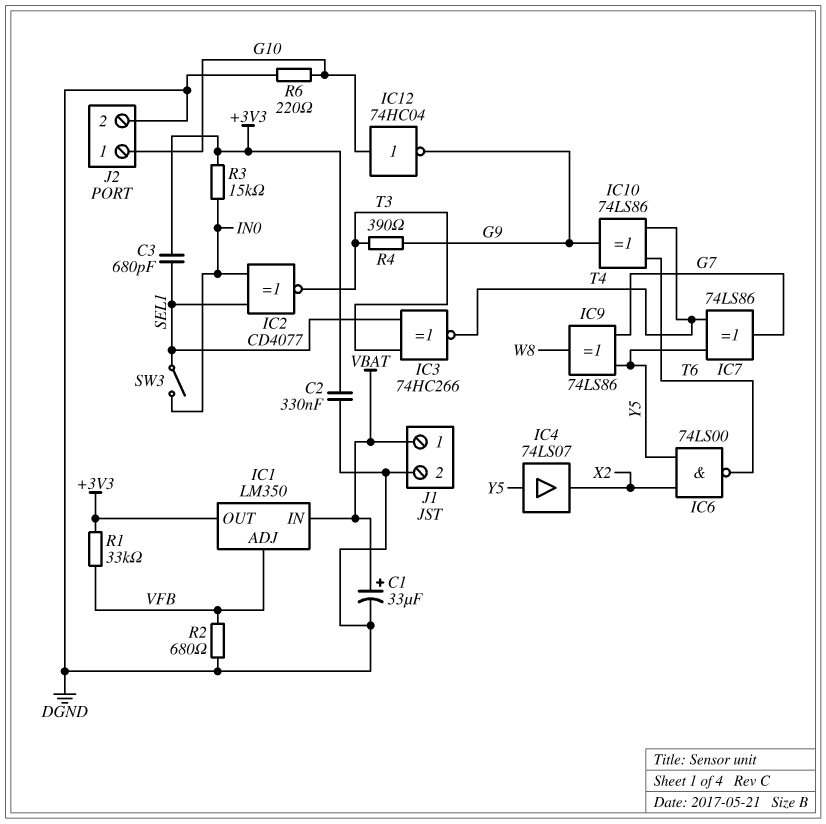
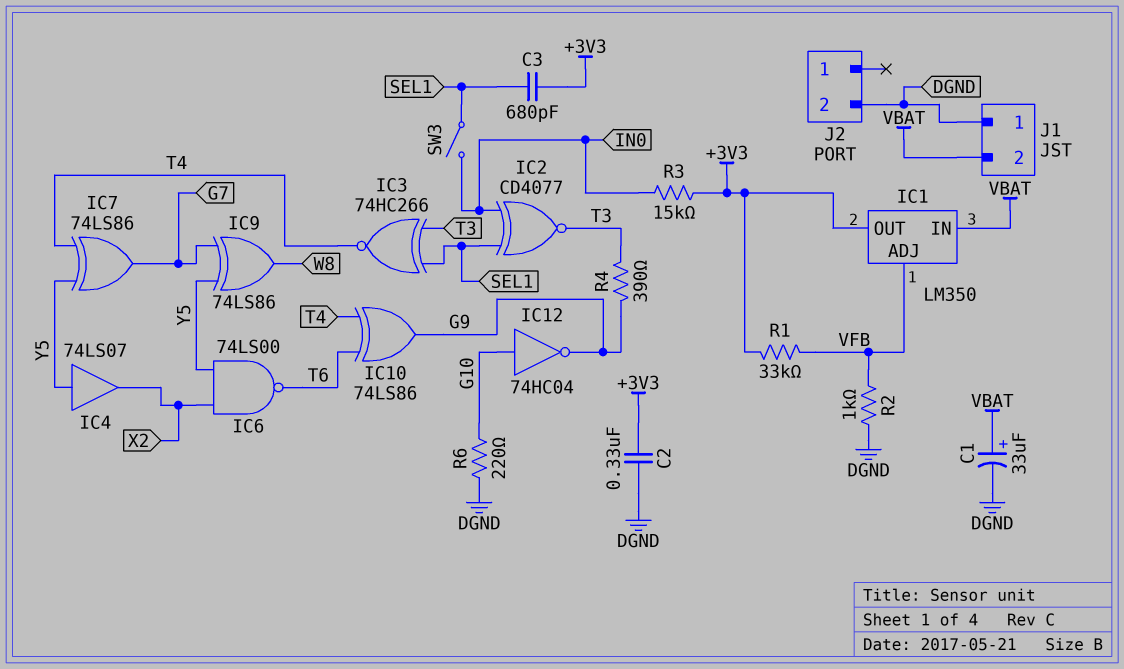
J1 pin 1: VBAT -> DGND
J1 pin 2: DGND -> VBAT
J2 pin 1: G10 -> none
R2: 680 (DGND, VFB) -> 1k (DGND, VFB)

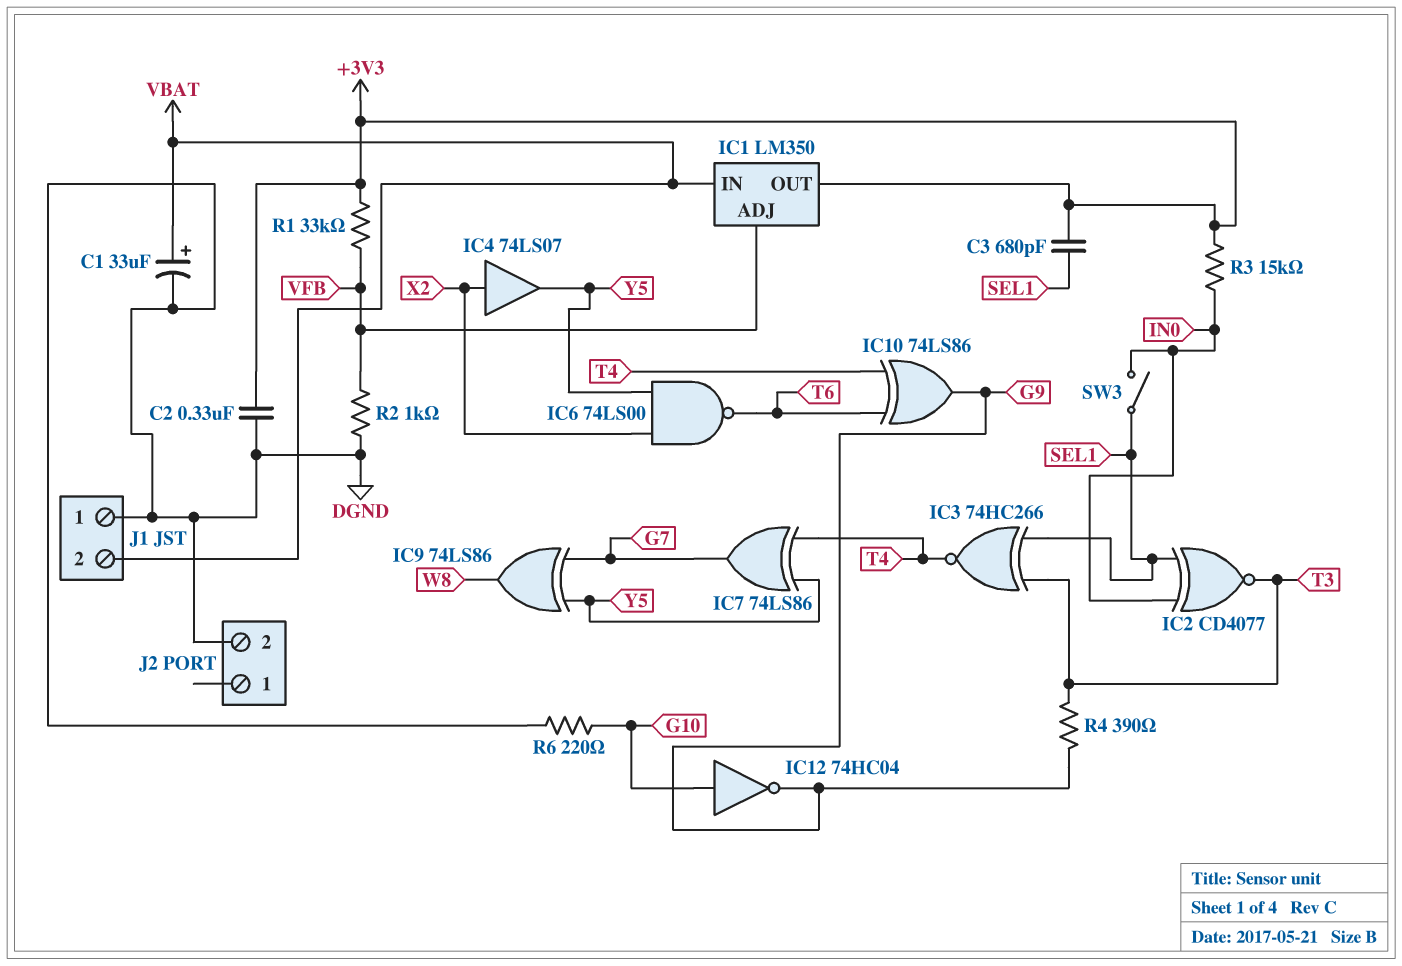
IC4: buffer 74LS07 (in Y5, out X2) -> buffer 74LS07 (in X2, out Y5)

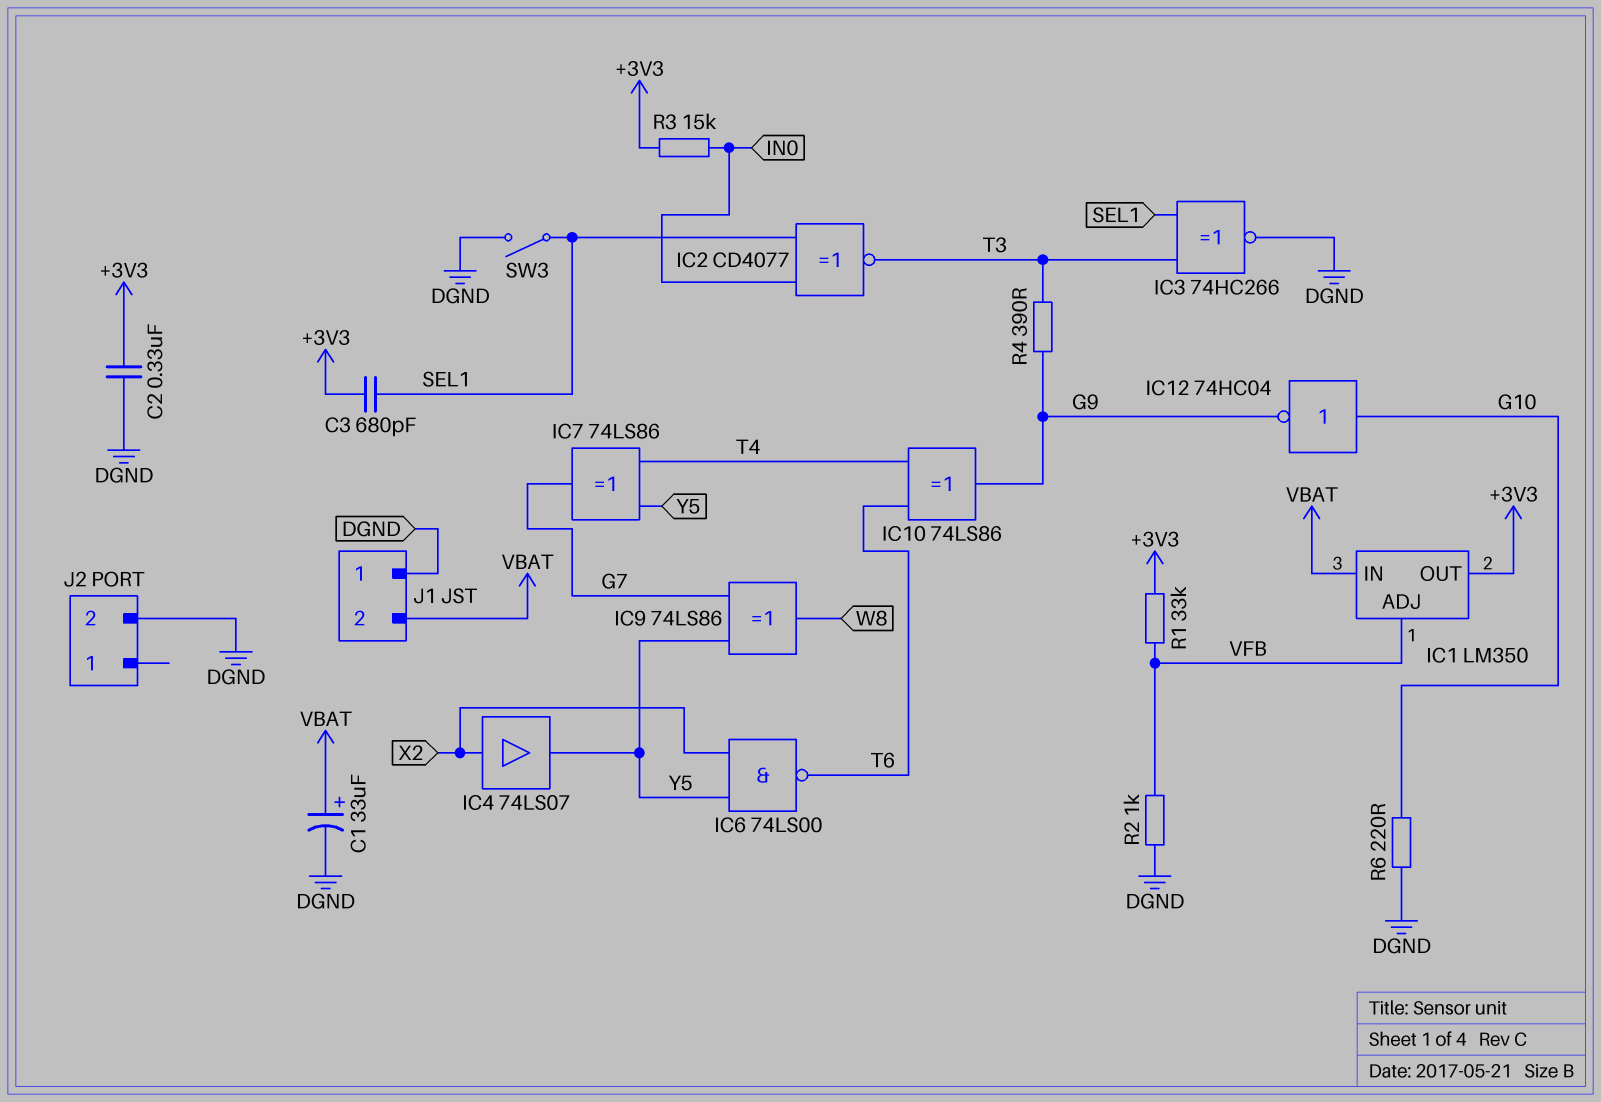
IC3: XNOR 74HC266 (in SEL1, in T3, out T4) -> XNOR 74HC266 (in SEL1, in T3, out DGND)
SW3: switch (IN0, SEL1) -> switch (DGND, SEL1)

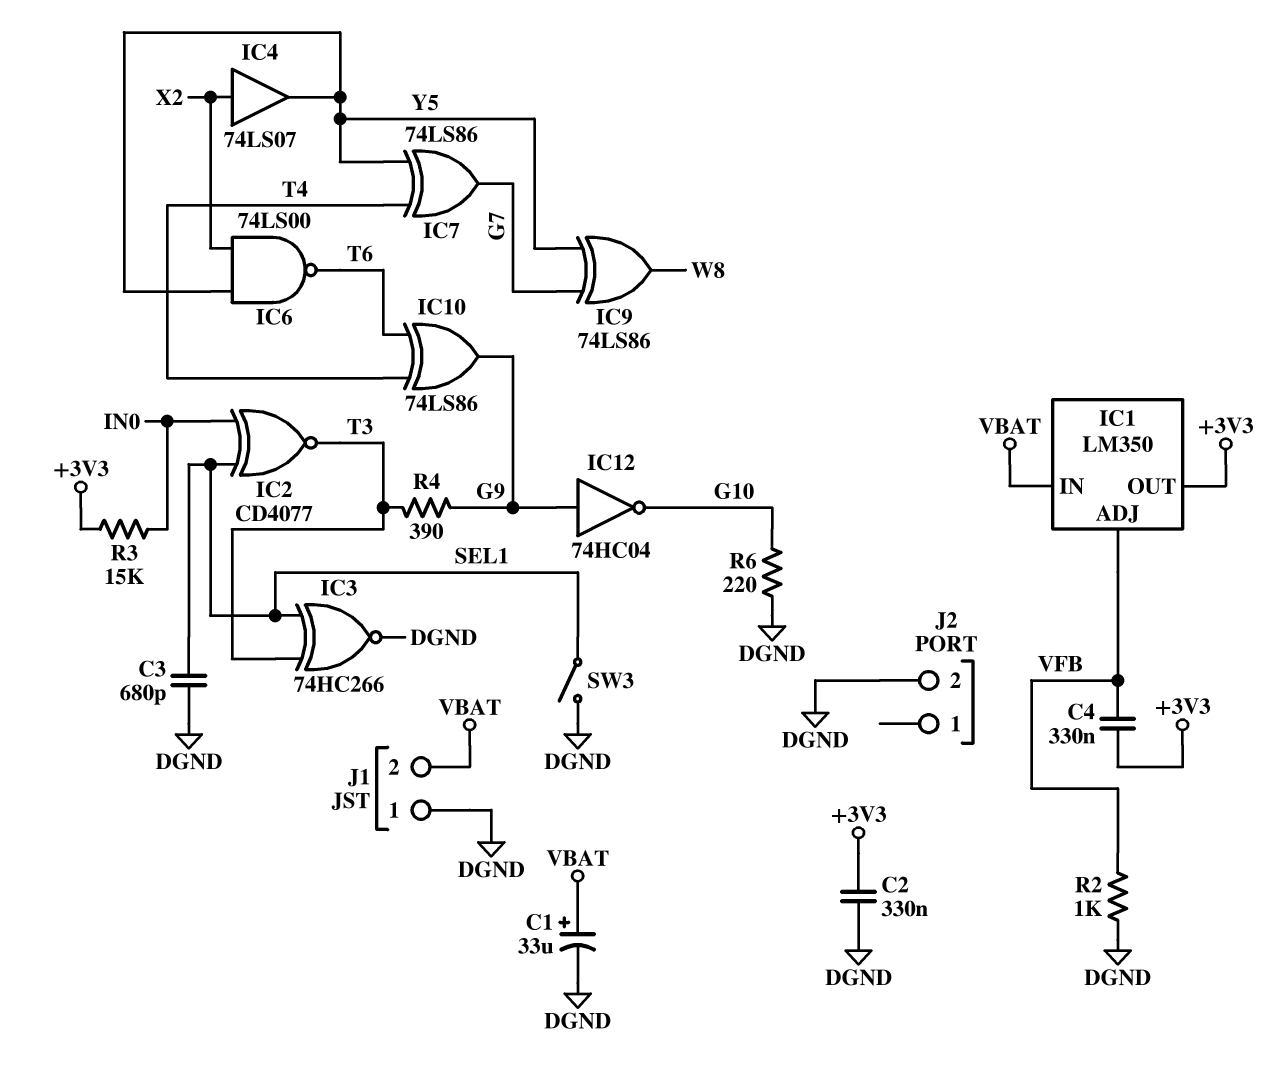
C3: 680pF (+3V3, SEL1) -> 680pF (DGND, SEL1)
C4: none -> 330nF (+3V3, VFB)
IC12: NOT 74HC04 (in G10, out G9) -> NOT 74HC04 (in G9, out G10)
R1: 33k (+3V3, VFB) -> none

